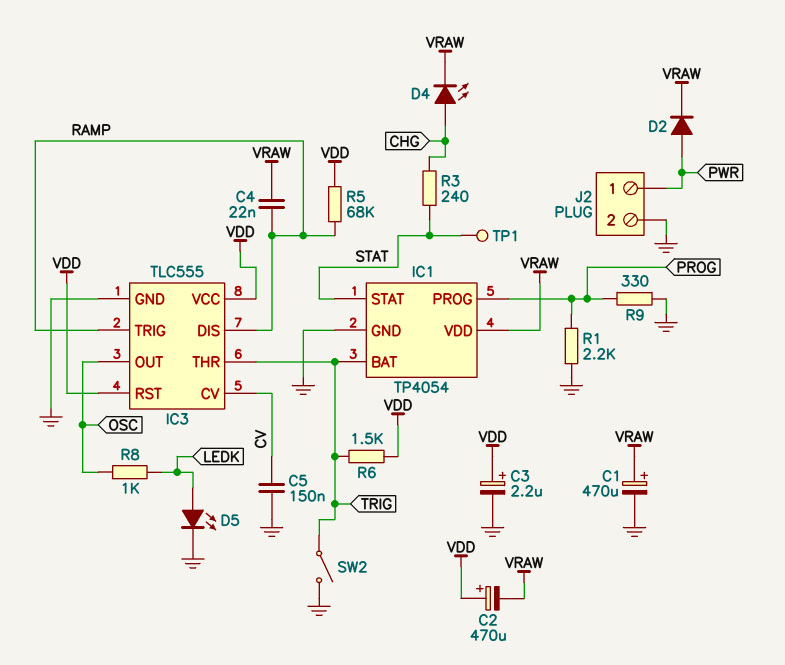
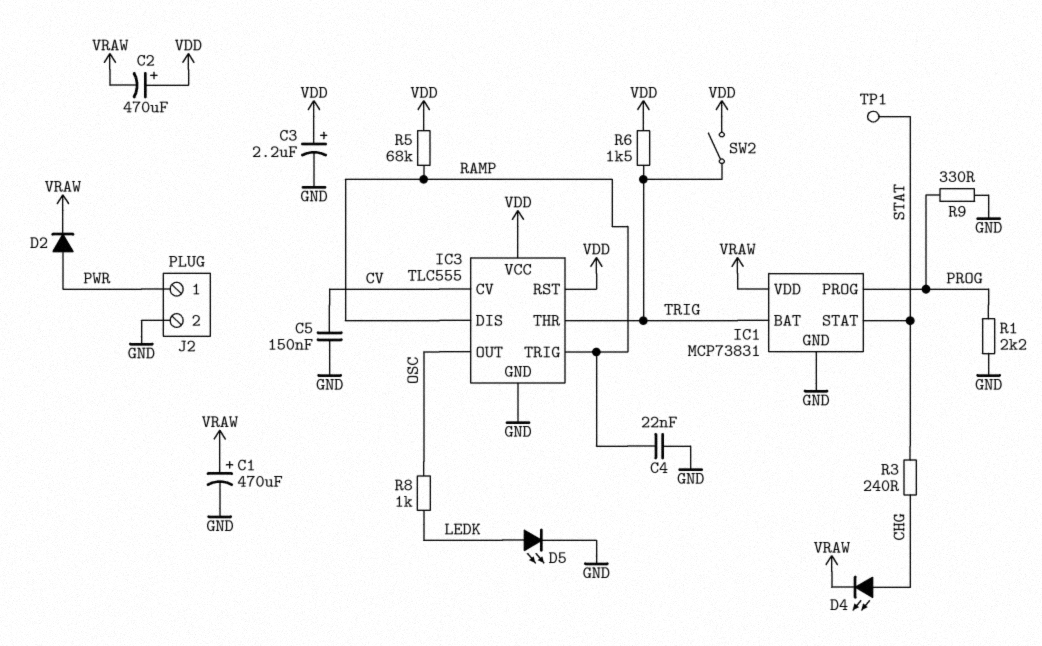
C4: 22nF (RAMP, VRAW) -> 22nF (GND, RAMP)
IC1: TP4054 -> MCP73831
SW2: switch (GND, TRIG) -> switch (TRIG, VDD)

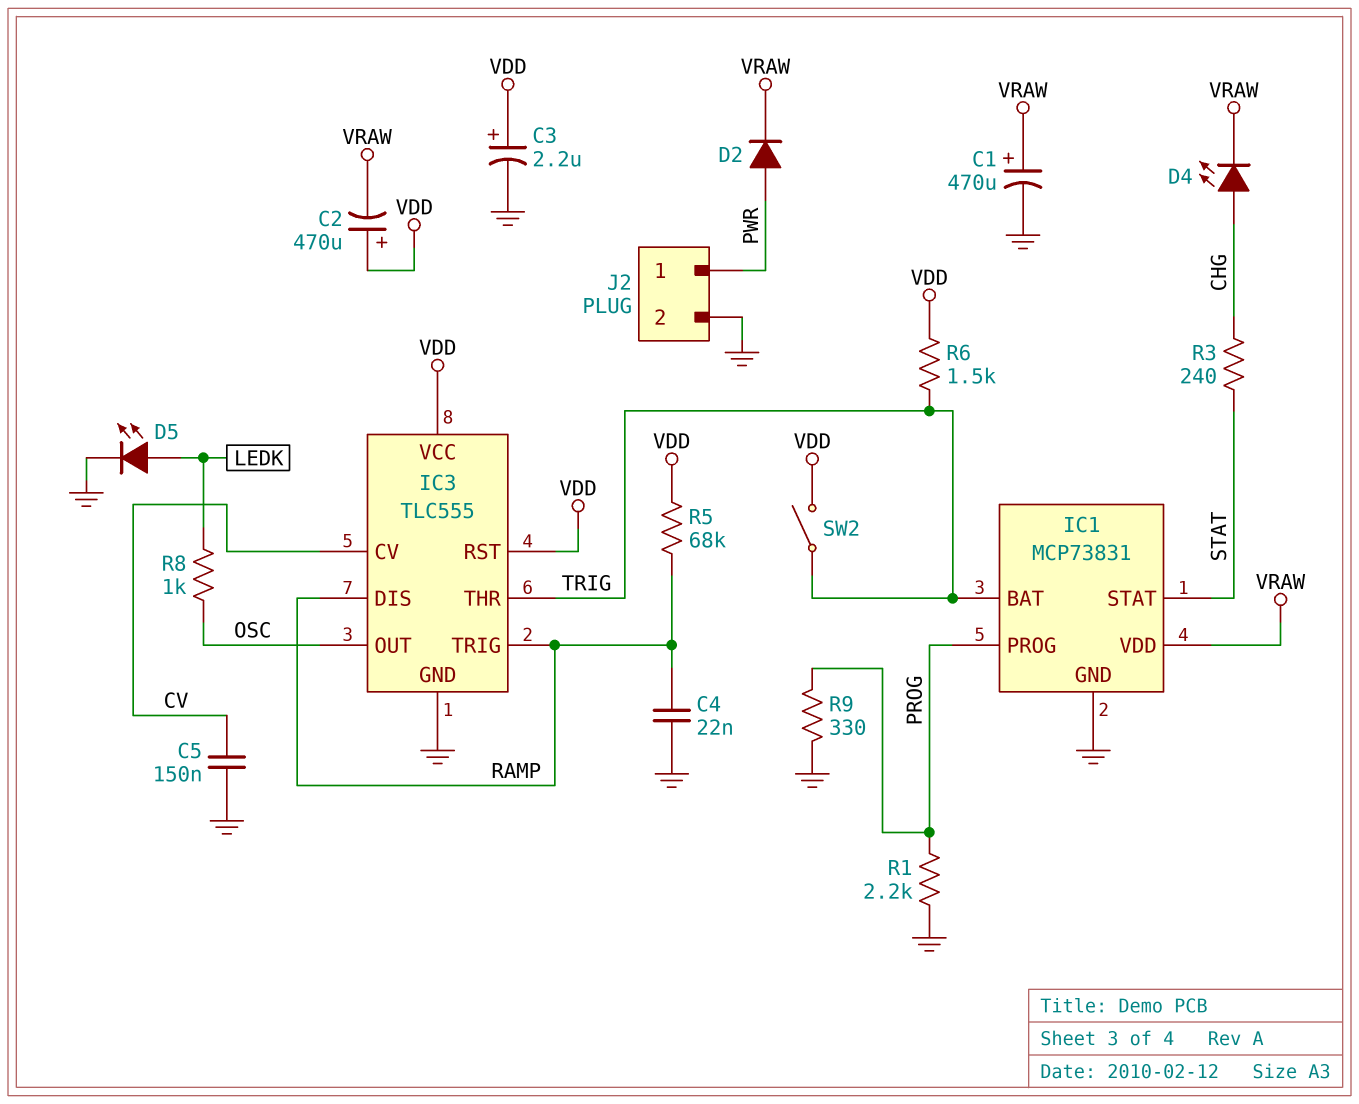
TP1: test point (STAT) -> none

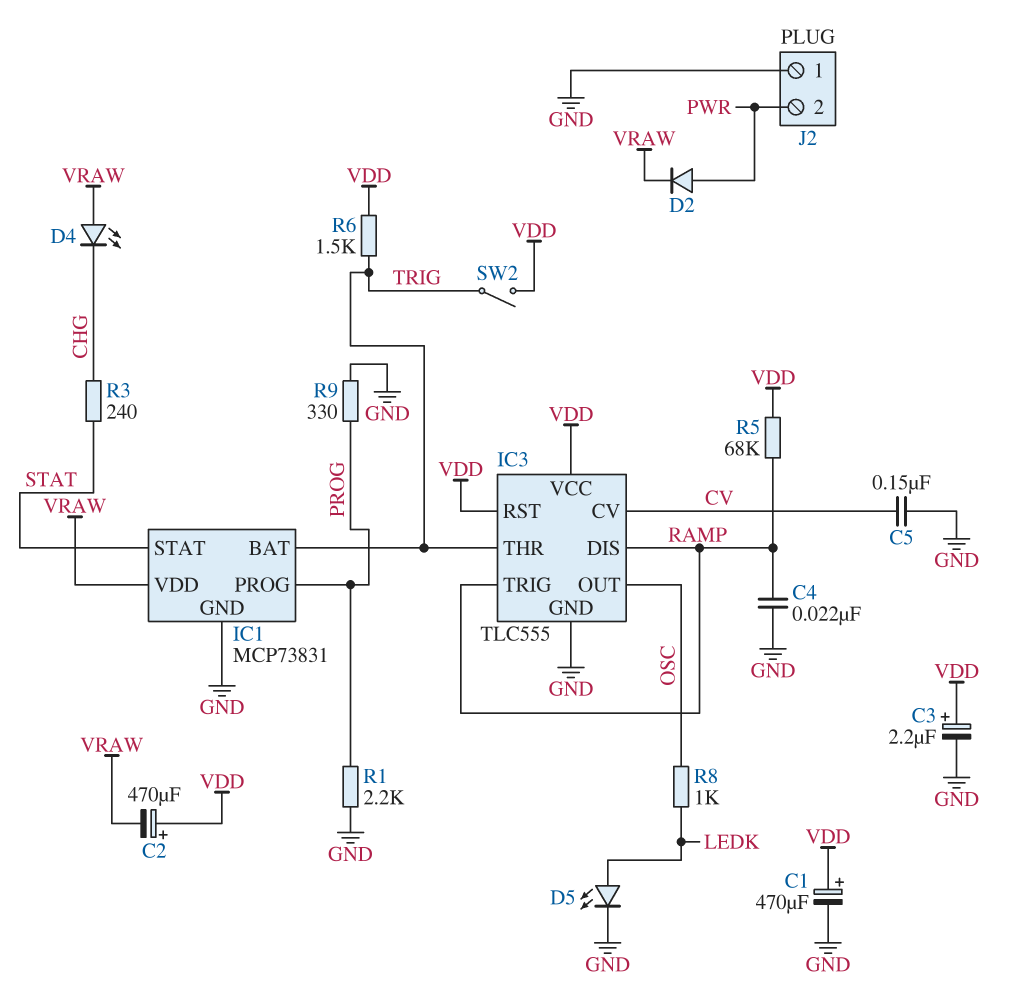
C1: 470uF (plus VRAW, minus GND) -> 470uF (plus VDD, minus GND)
D4: LED (A CHG, K VRAW) -> LED (A VRAW, K CHG)
J2 pin 1: PWR -> GND
J2 pin 2: GND -> PWR

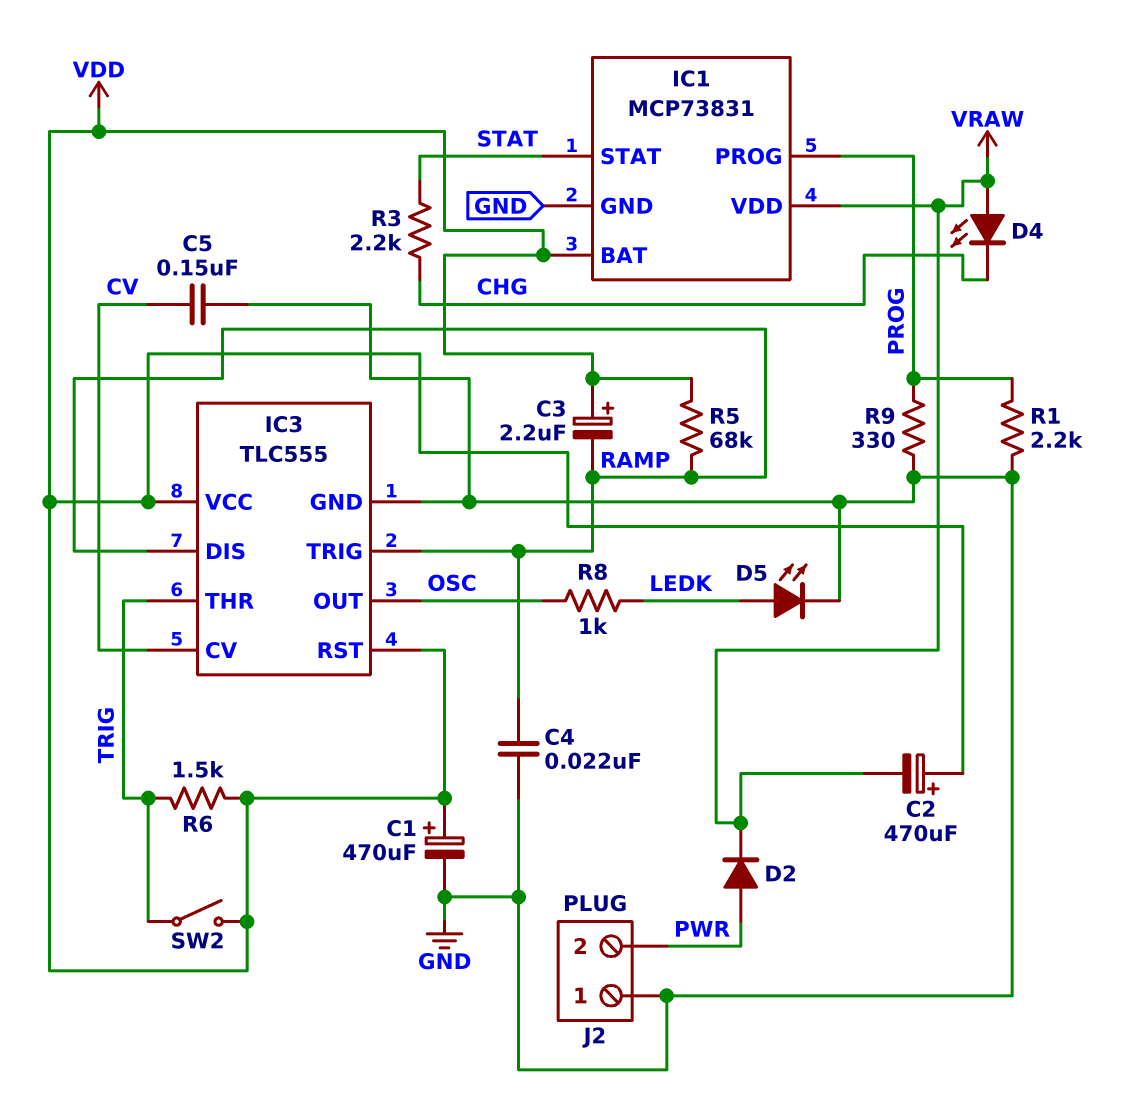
C3: 2.2uF (plus VDD, minus GND) -> 2.2uF (plus VDD, minus RAMP)
IC1 pin BAT: TRIG -> VDD
R3: 240 (CHG, STAT) -> 2.2k (CHG, STAT)

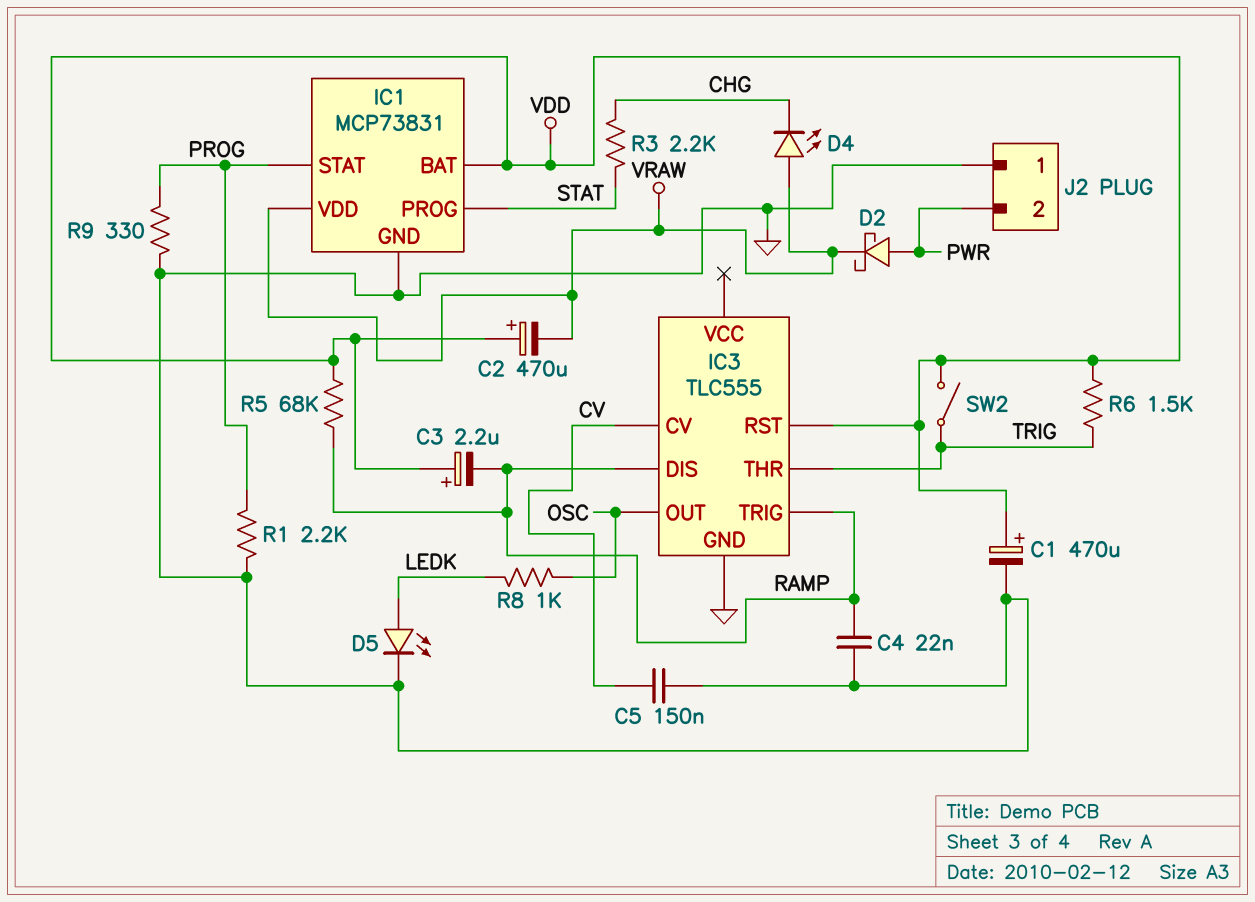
D2: diode (A PWR, K VRAW) -> schottky (A PWR, K VRAW)
IC1 pin PROG: PROG -> STAT
IC1 pin STAT: STAT -> PROG
IC3 pin VCC: VDD -> none

